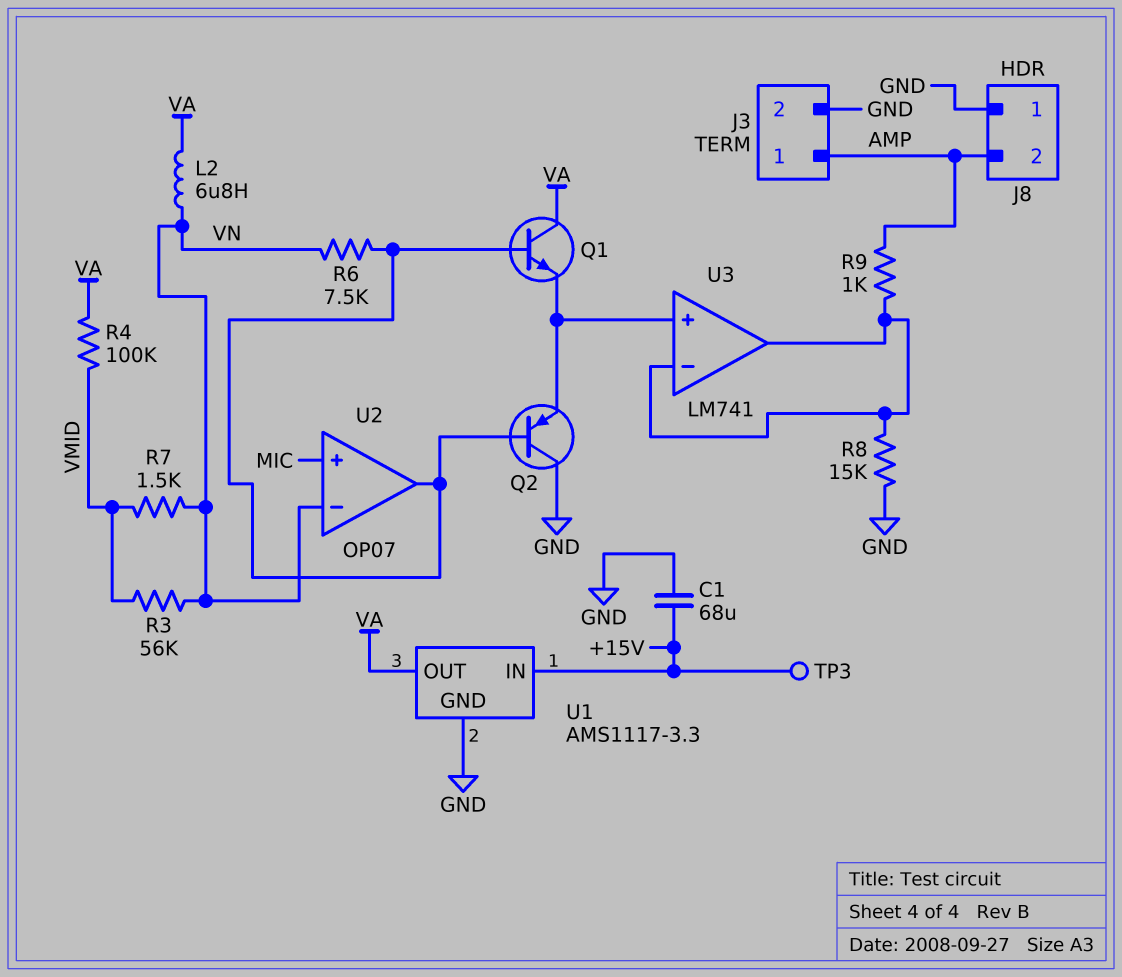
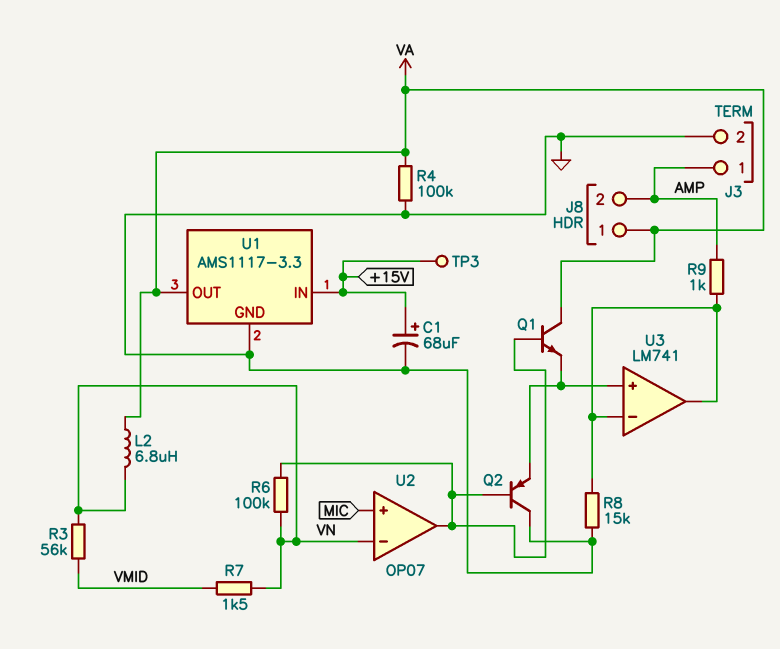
C1: 68uF (+15V, GND) -> 68uF (plus +15V, minus GND)
J8 pin 1: GND -> VA
R4: 100k (VA, VMID) -> 100k (GND, VA)
R6: 7.5k (U2/out, VN) -> 100k (U2/out, VN)

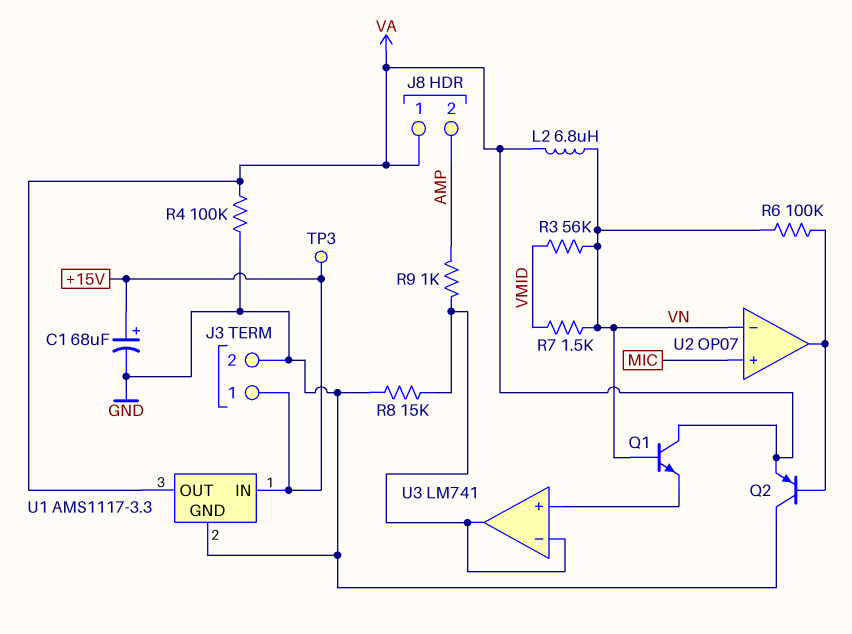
J3 pin 1: AMP -> +15V
Q1: NPN (B U2/out, C VA, E U3/in+) -> NPN (B VN, C VA, E U3/in+)
Q2: PNP (B U2/out, C GND, E U3/in+) -> PNP (B U2/out, C GND, E VA)

